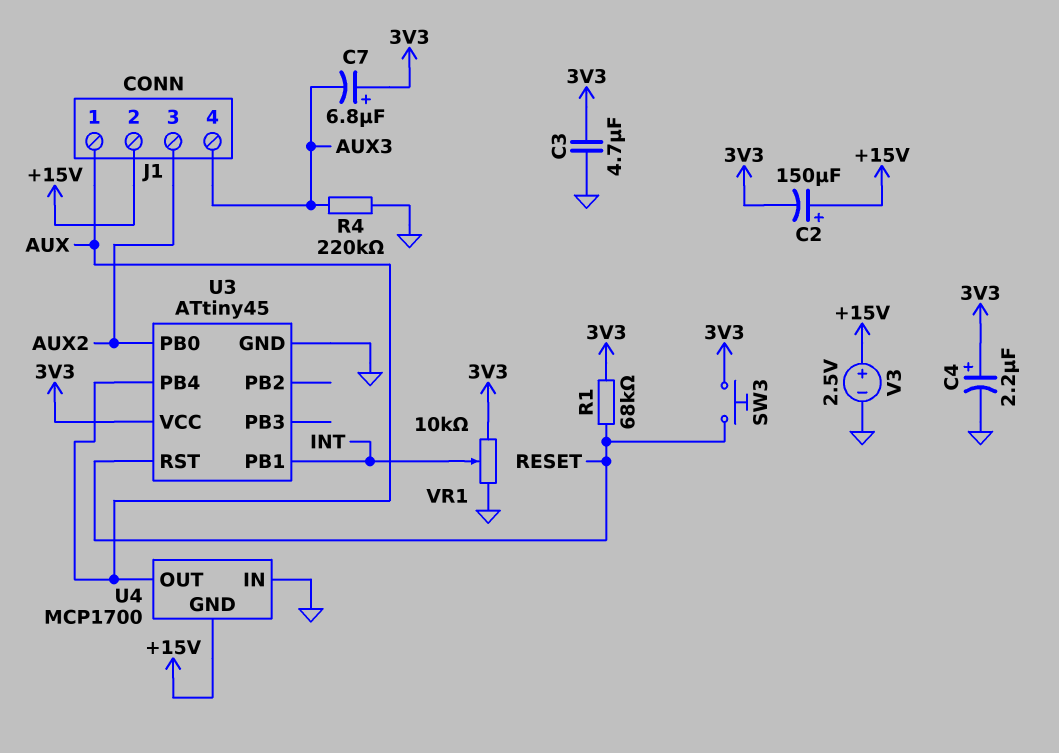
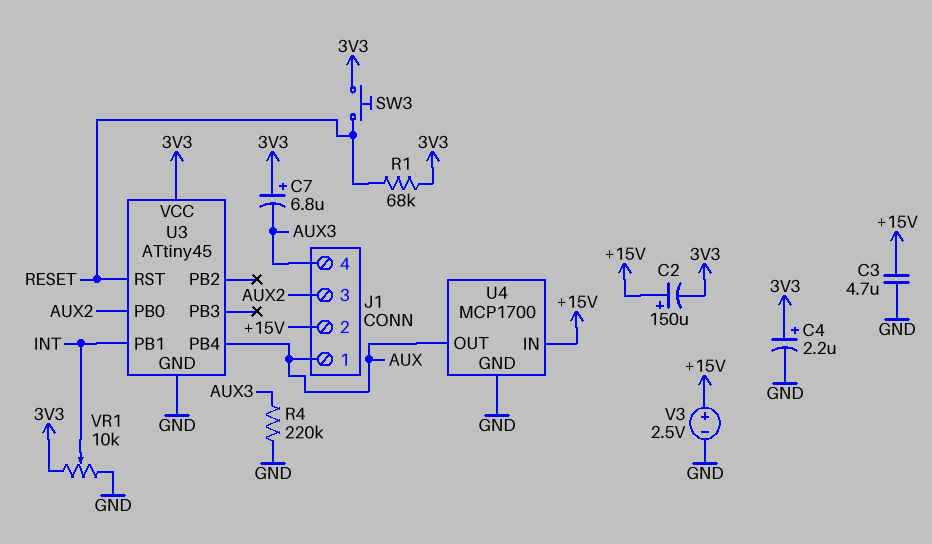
C3: 4.7uF (3V3, GND) -> 4.7uF (+15V, GND)
U4 pin GND: +15V -> GND
U4 pin IN: GND -> +15V

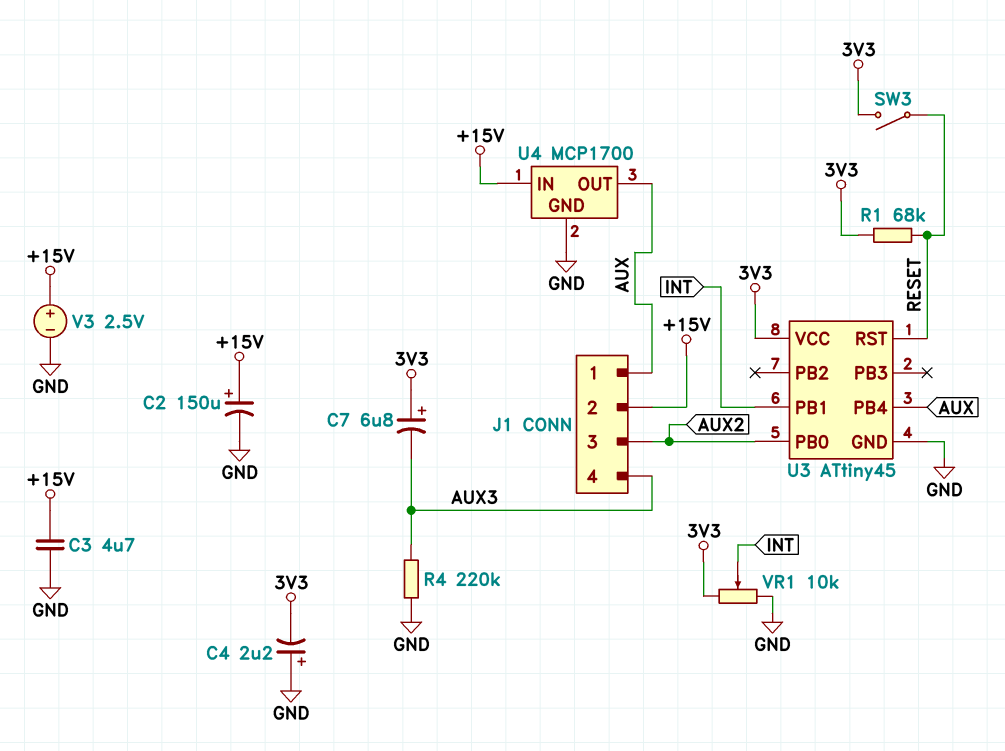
C2: 150uF (plus +15V, minus 3V3) -> 150uF (plus +15V, minus GND)
C4: 2.2uF (plus 3V3, minus GND) -> 2.2uF (plus GND, minus 3V3)
SW3: button (3V3, RESET) -> switch (3V3, RESET)

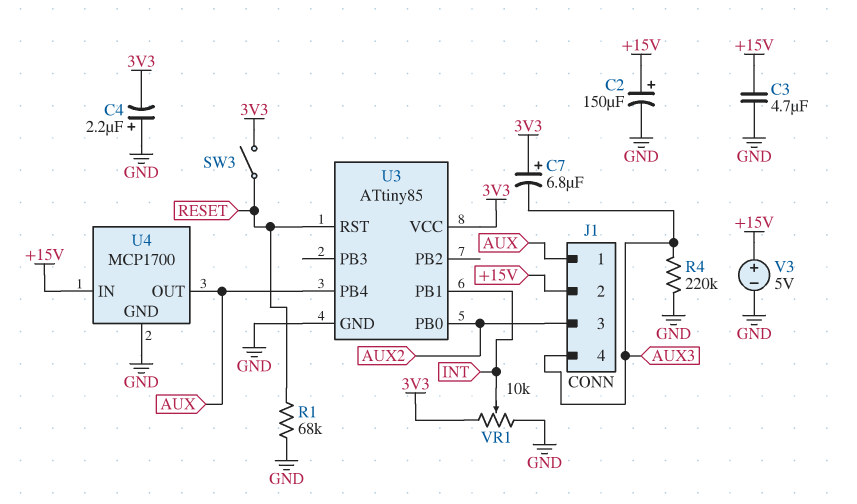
R1: 68k (3V3, RESET) -> 68k (GND, RESET)
U3: ATtiny45 -> ATtiny85
V3: 2.5V (plus +15V, minus GND) -> 5V (plus +15V, minus GND)

